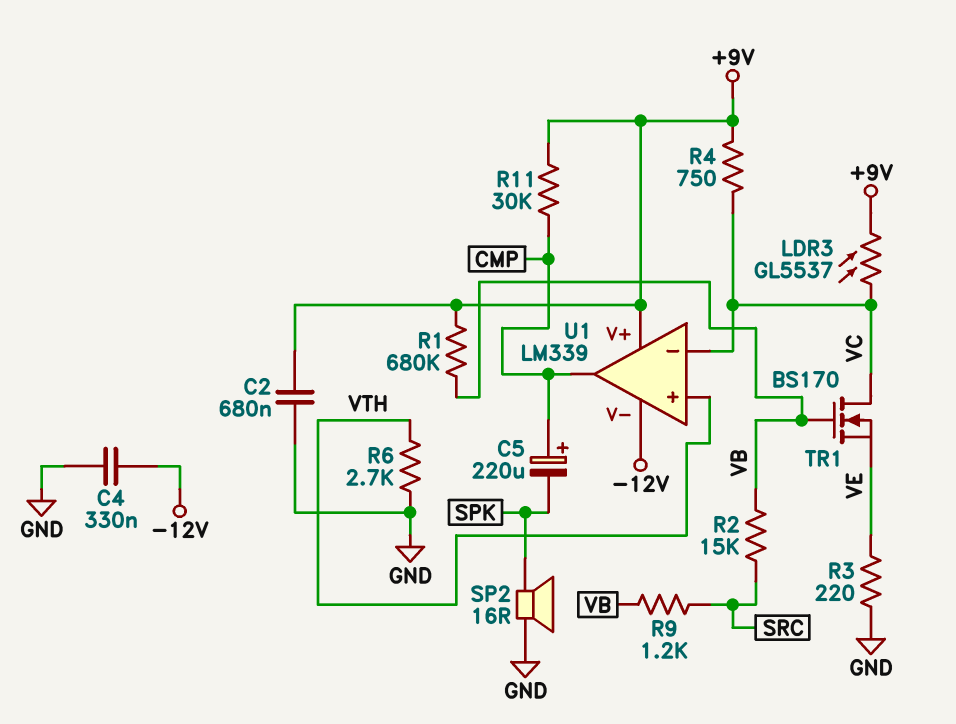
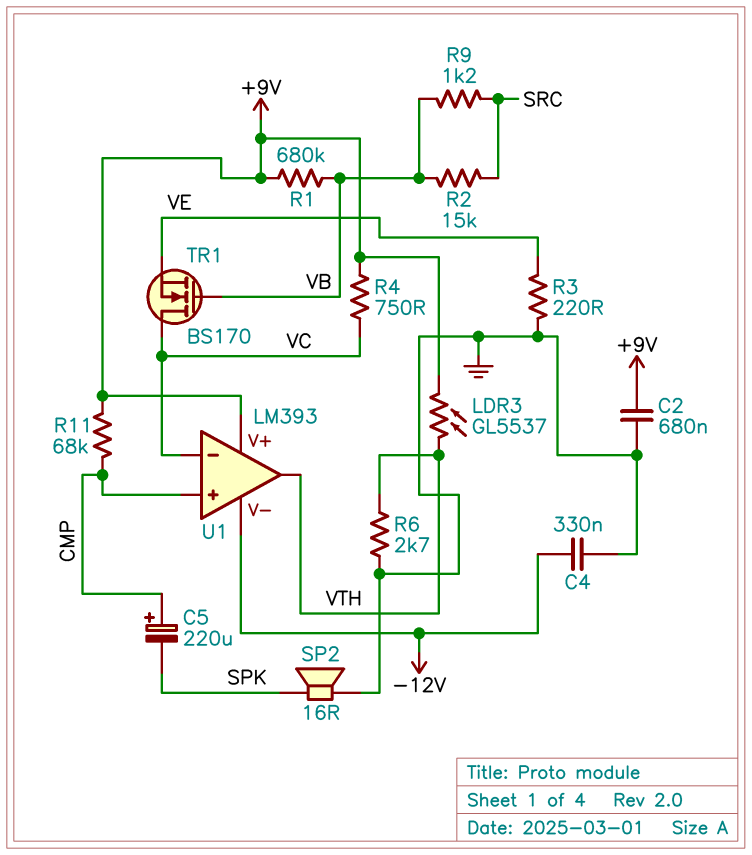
LDR3: GL5537 (+9V, VC) -> GL5537 (+9V, VTH)
R11: 30k (+9V, CMP) -> 68k (+9V, CMP)
U1: LM339 -> LM393
U1 pin in+: VTH -> CMP
U1 pin out: CMP -> VTH

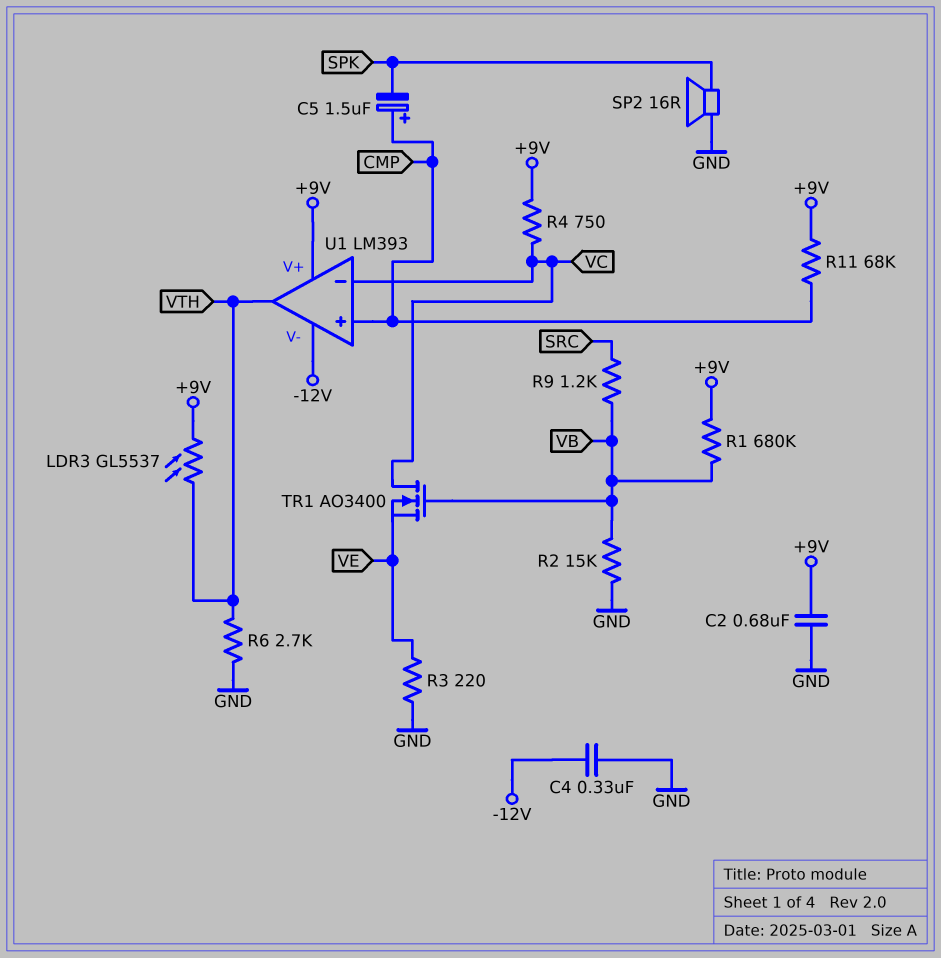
C5: 220uF (plus CMP, minus SPK) -> 1.5uF (plus CMP, minus SPK)
R2: 15k (SRC, VB) -> 15k (GND, VB)
TR1: NMOS BS170 (G VB, D VC, S VE) -> NMOS AO3400 (G VB, D VC, S VE)

